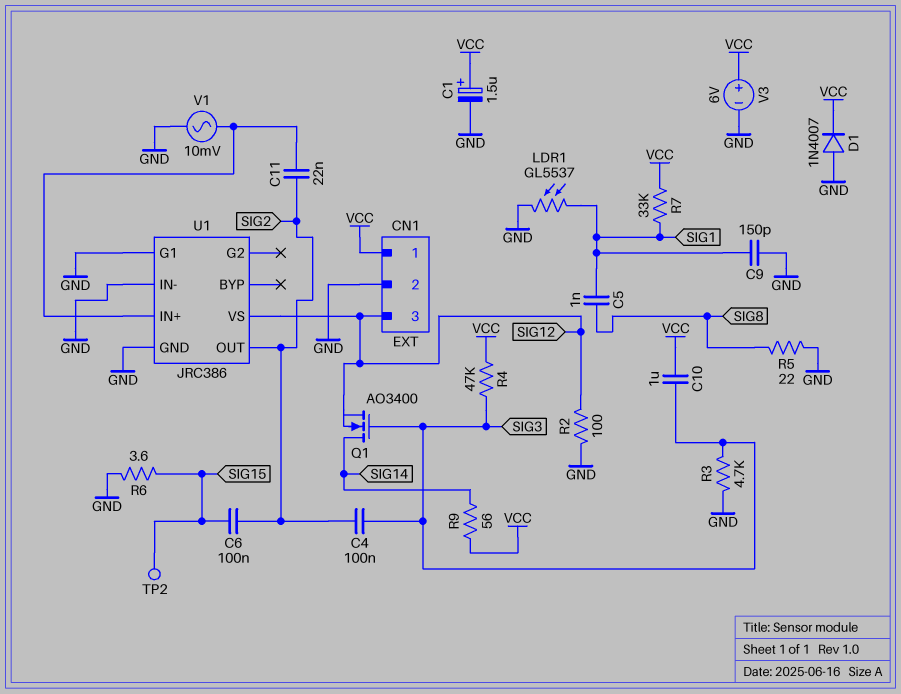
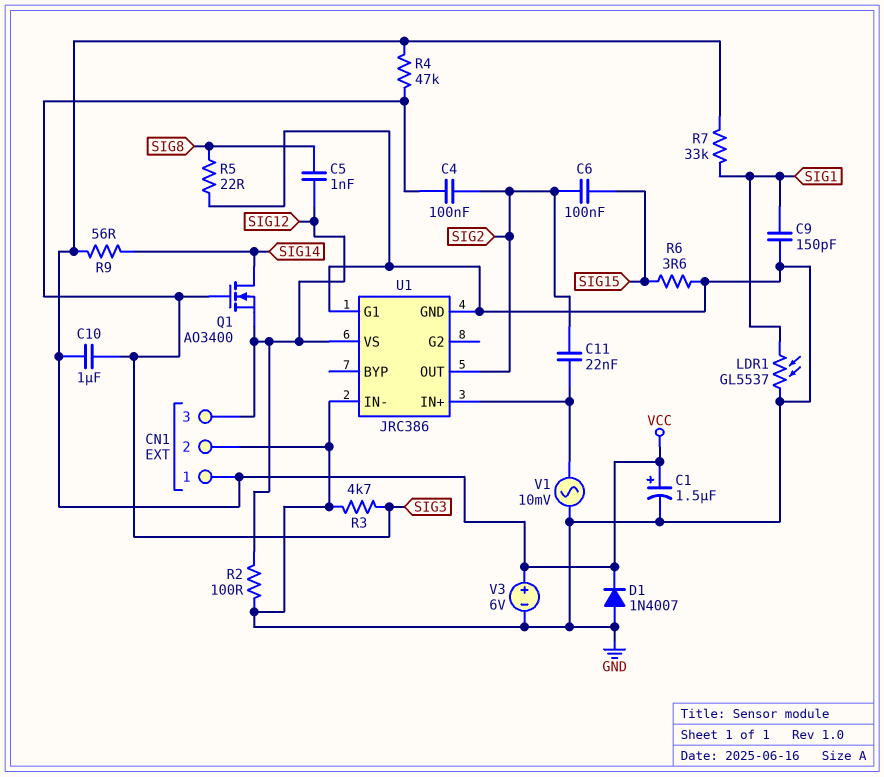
C5: 1nF (SIG1, SIG8) -> 1nF (SIG8, SIG12)
TP2: test point (SIG15) -> none

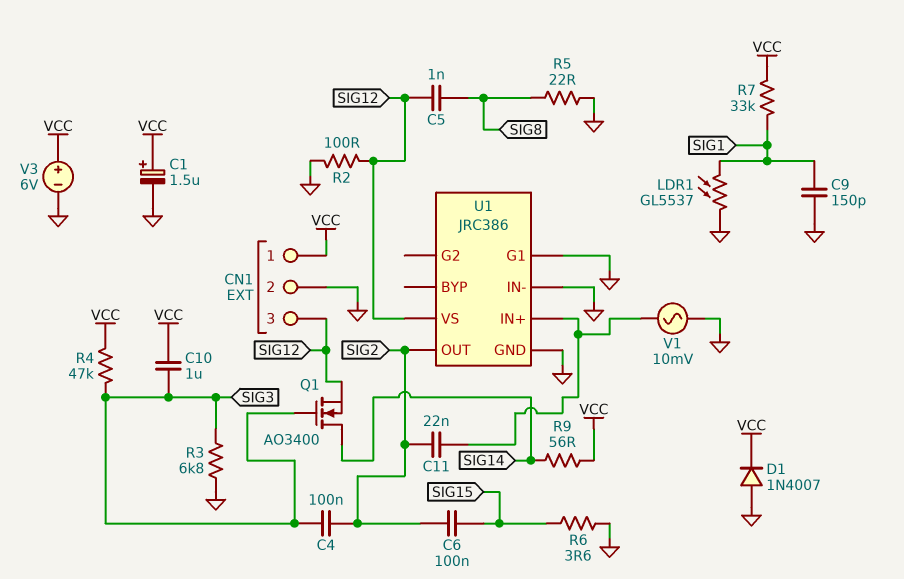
R3: 4.7k (GND, SIG3) -> 6.8k (GND, SIG3)

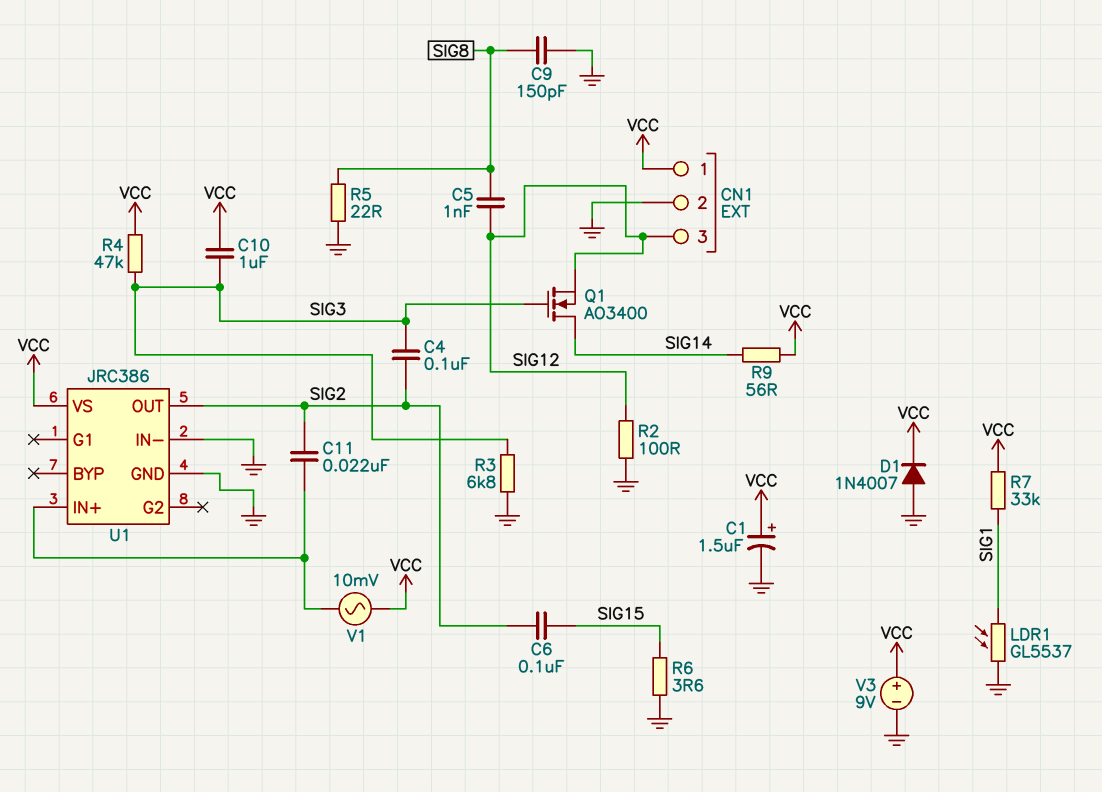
C9: 150pF (GND, SIG1) -> 150pF (GND, SIG8)
U1 pin G1: GND -> none
U1 pin VS: SIG12 -> VCC
V1: AC 10mV (GND, U1/IN+) -> AC 10mV (U1/IN+, VCC)
V3: 6V (plus VCC, minus GND) -> 9V (plus VCC, minus GND)

